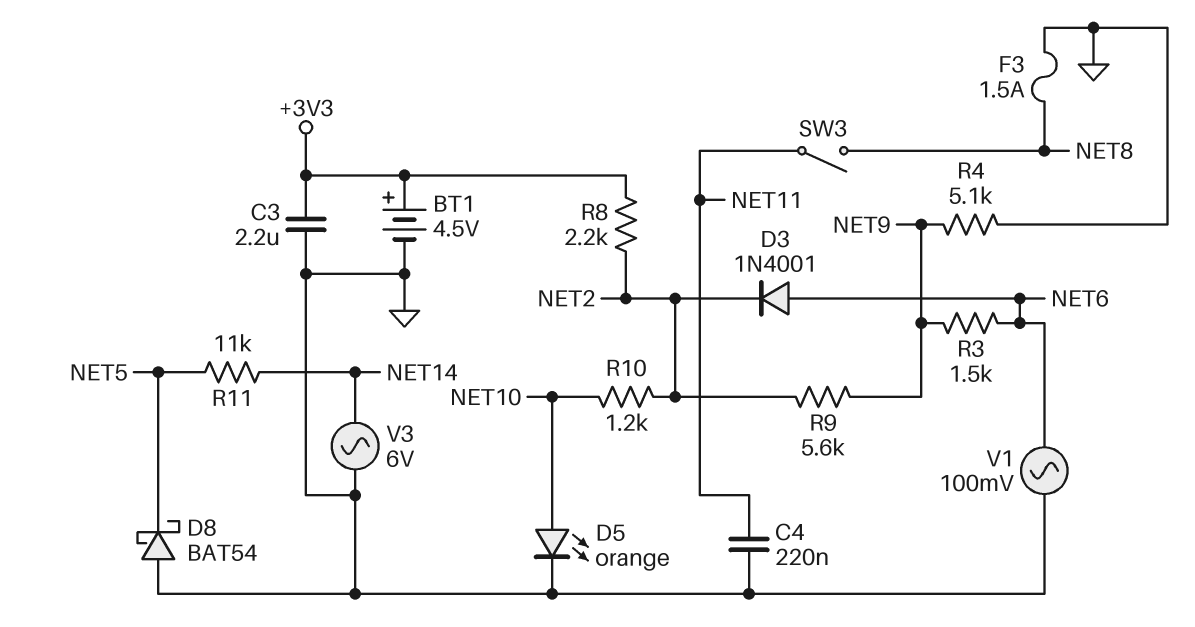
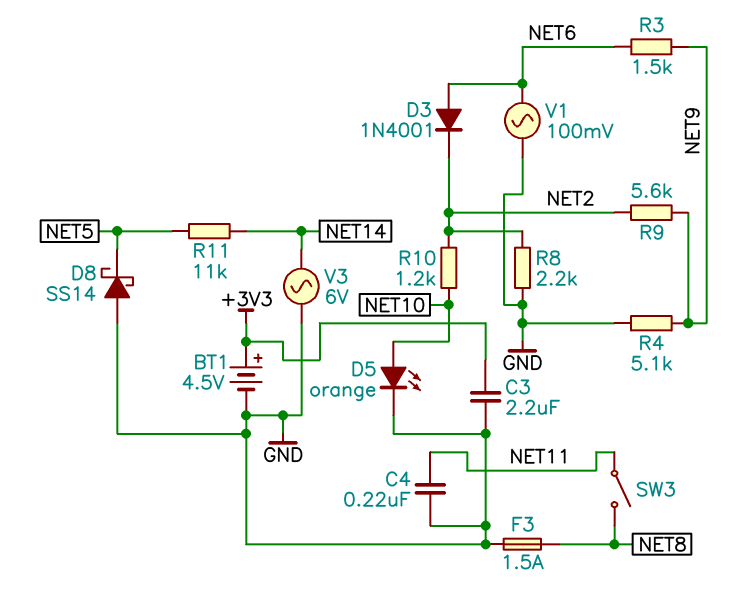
D8: schottky BAT54 (A GND, K NET5) -> schottky SS14 (A GND, K NET5)
R8: 2.2k (+3V3, NET2) -> 2.2k (GND, NET2)

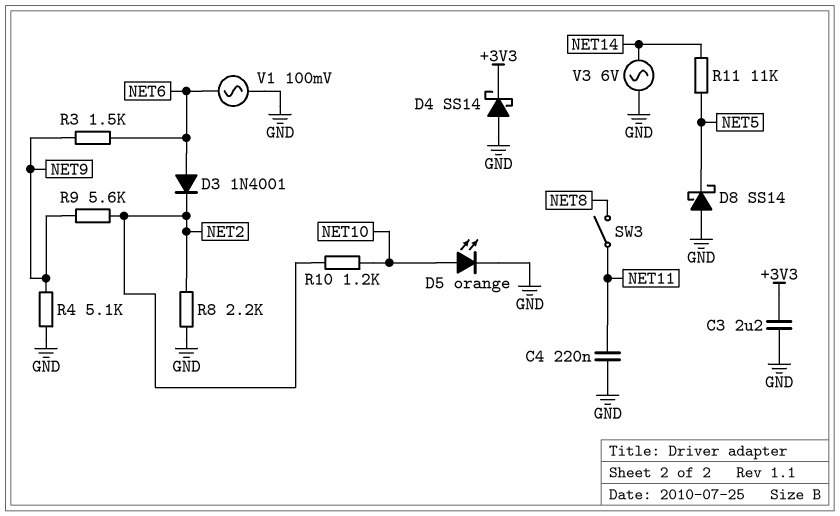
BT1: 4.5V (plus +3V3, minus GND) -> none
D4: none -> schottky SS14 (A GND, K +3V3)
F3: 1.5A (GND, NET8) -> none

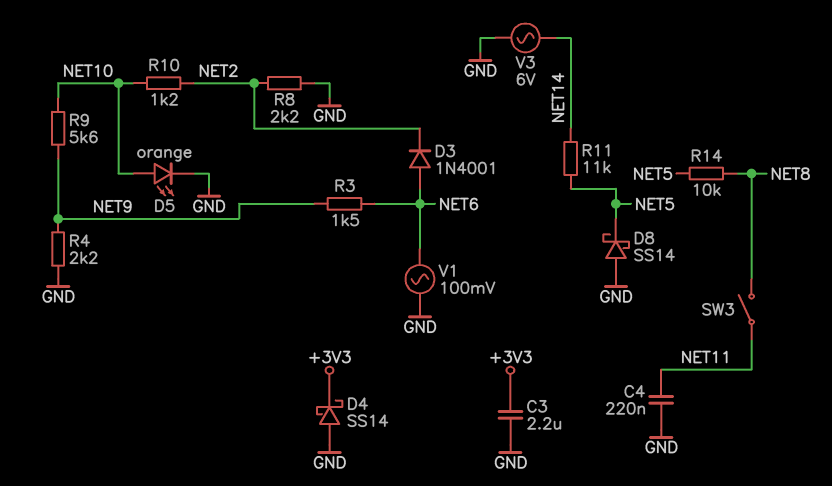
R4: 5.1k (GND, NET9) -> 2.2k (GND, NET9)
R9: 5.6k (NET2, NET9) -> 5.6k (NET9, NET10)
R14: none -> 10k (NET5, NET8)

